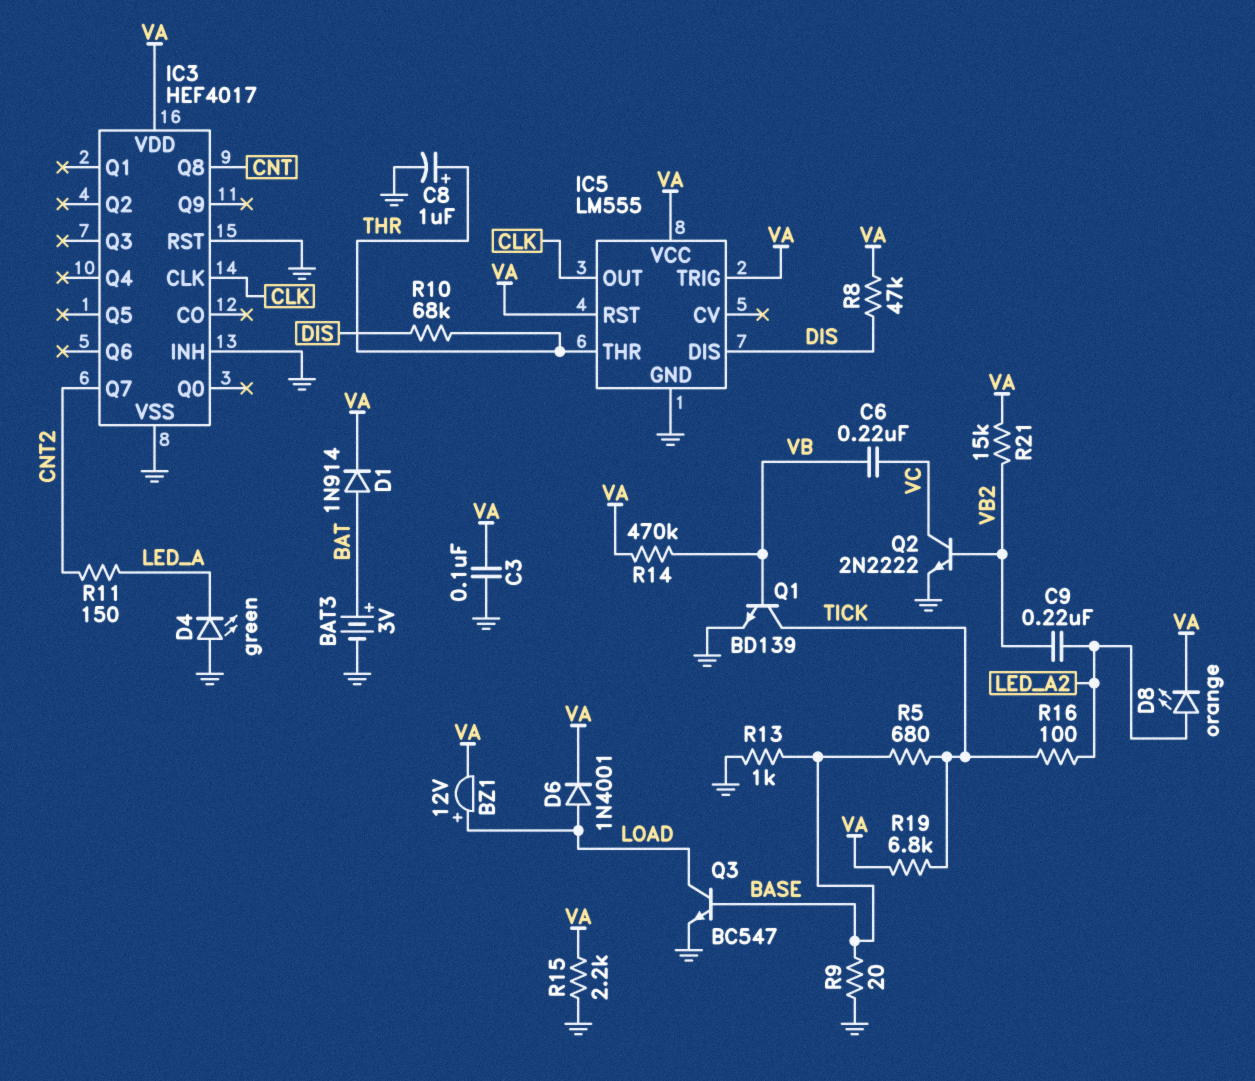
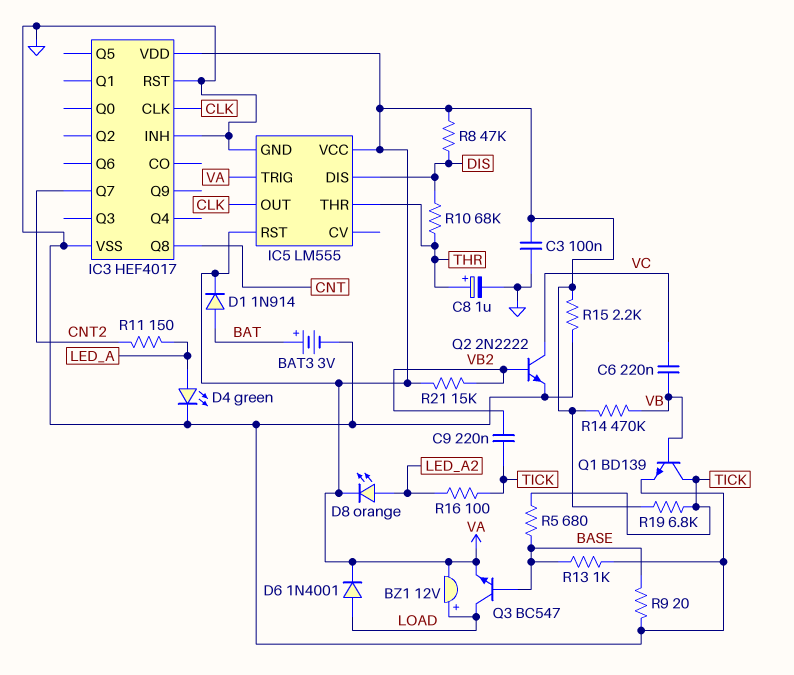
C9: 220nF (LED_A2, VB2) -> 220nF (TICK, VB2)
D4: LED green (A GND, K LED_A) -> LED green (A LED_A, K GND)
Q3: NPN BC547 (B BASE, C LOAD, E GND) -> NPN BC547 (B BASE, C LOAD, E VA)

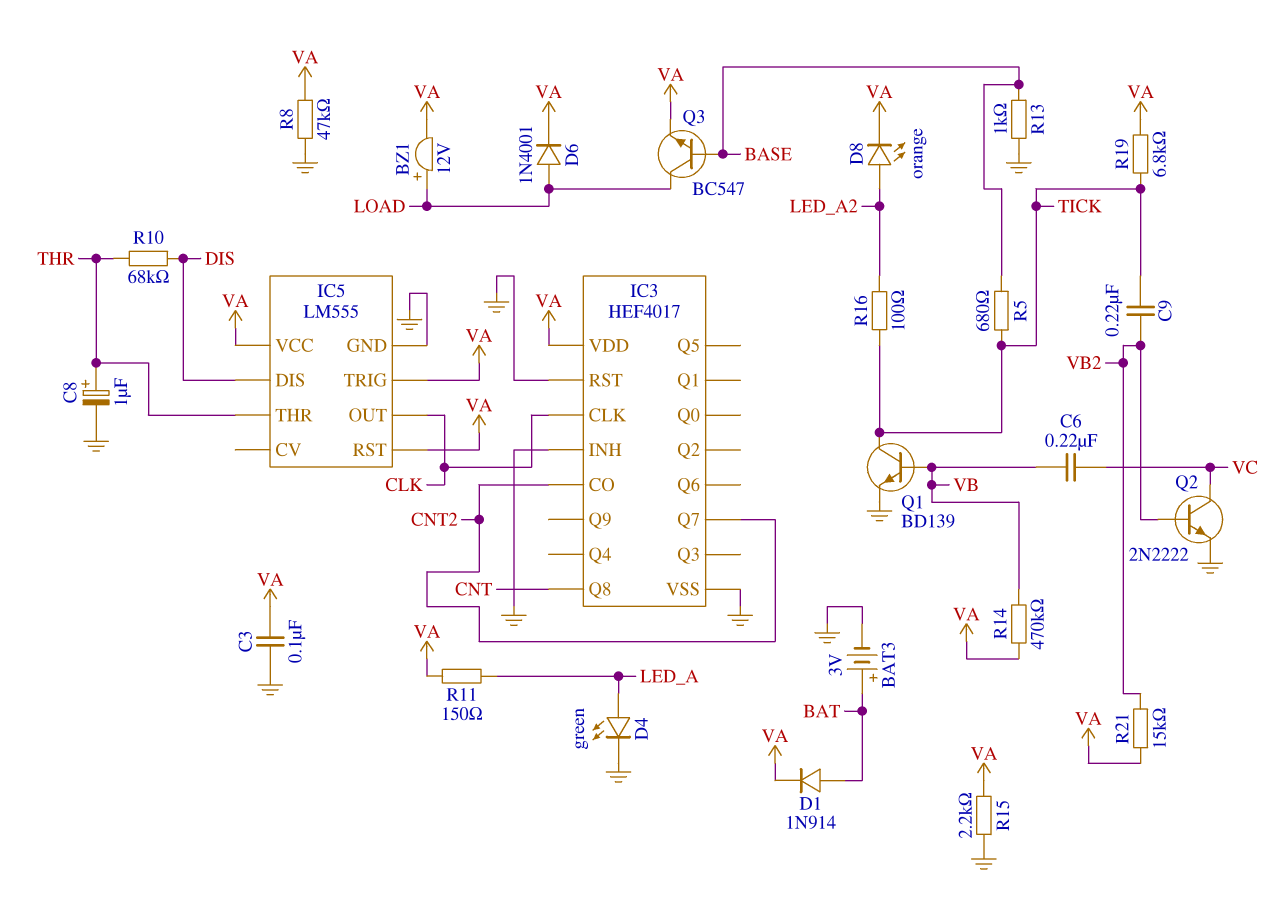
IC3 pin CO: none -> CNT2
R8: 47k (DIS, VA) -> 47k (GND, VA)
R9: 20 (BASE, GND) -> none
R11: 150 (CNT2, LED_A) -> 150 (LED_A, VA)

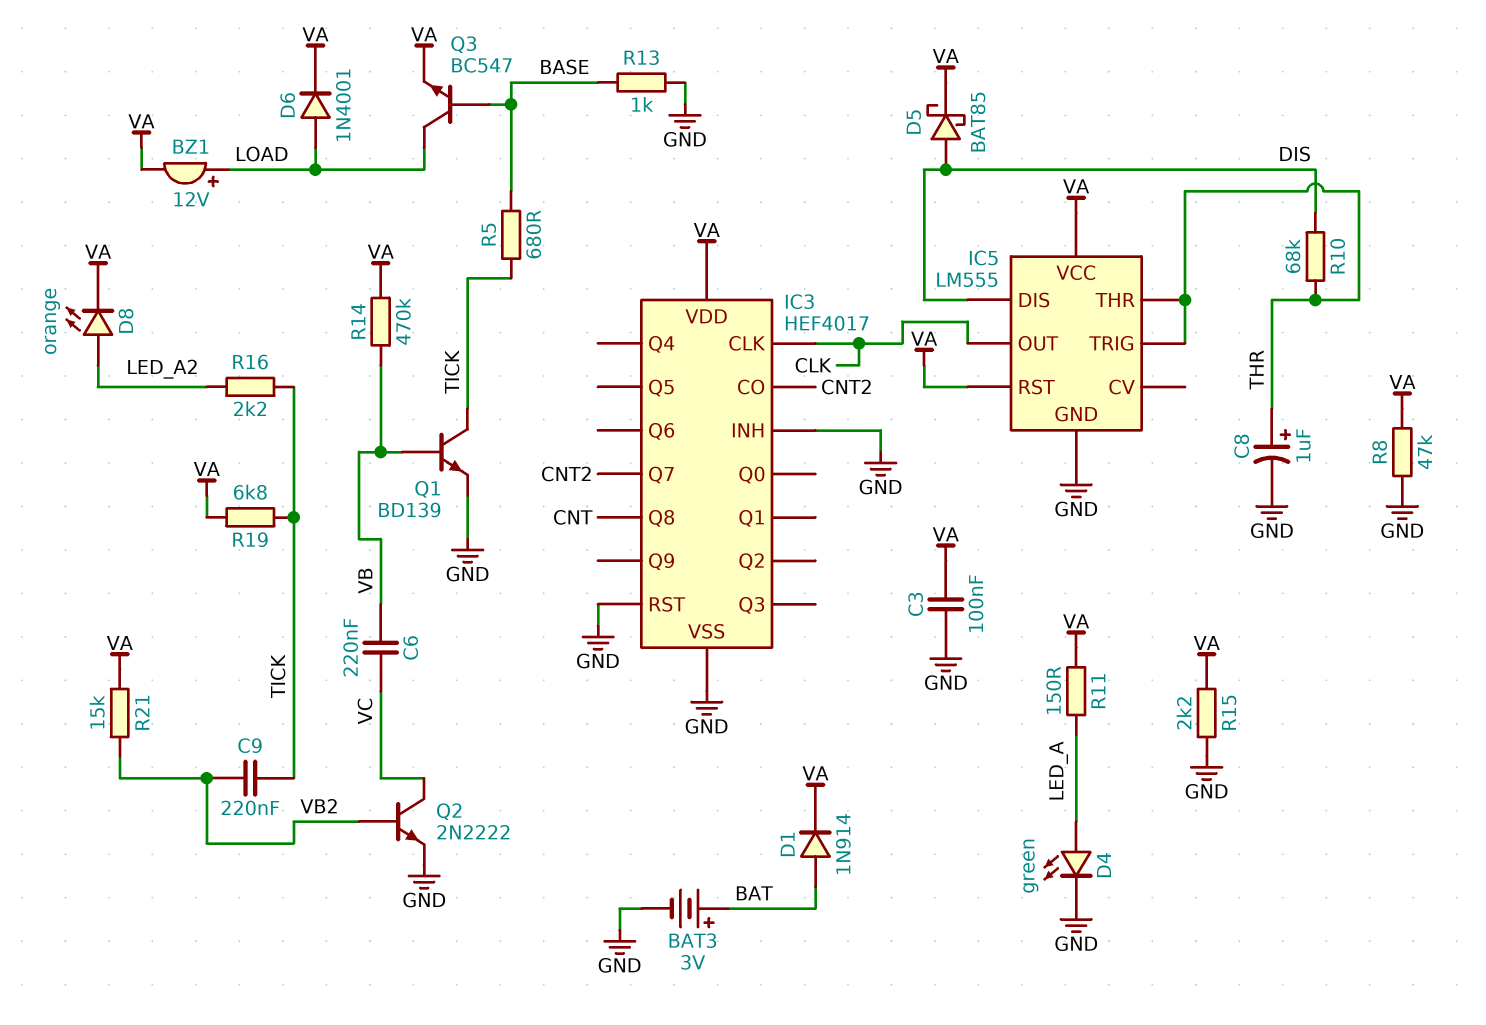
D5: none -> schottky BAT85 (A DIS, K VA)
IC5 pin TRIG: VA -> THR
R16: 100 (LED_A2, TICK) -> 2.2k (LED_A2, TICK)

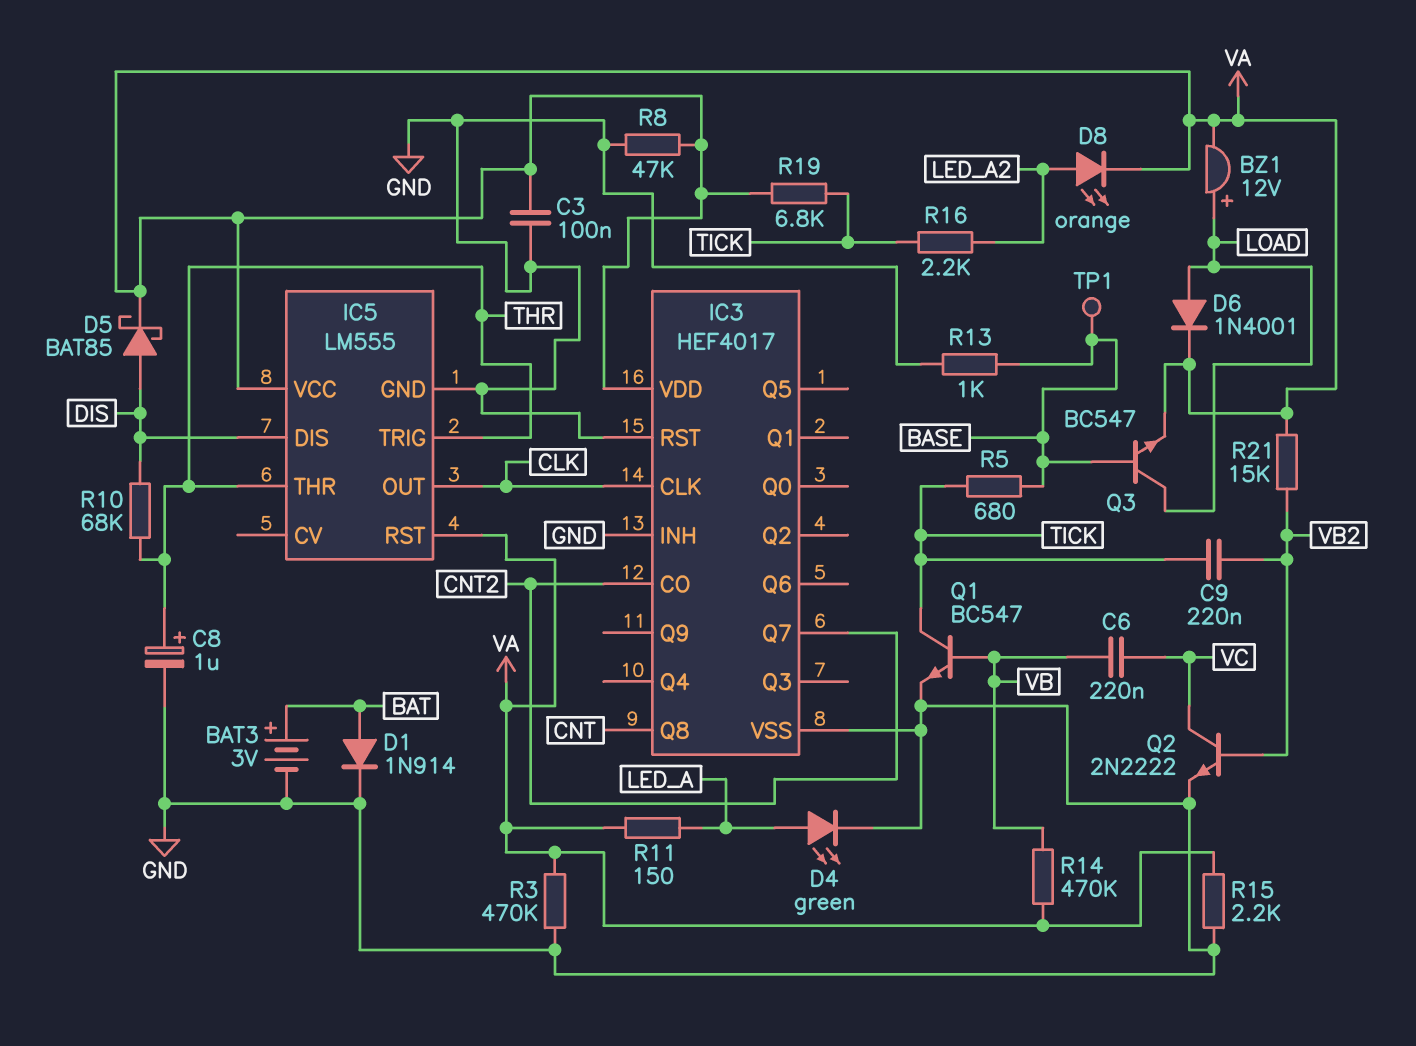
D1: diode 1N914 (A BAT, K VA) -> diode 1N914 (A BAT, K GND)
Q1: NPN BD139 (B VB, C TICK, E GND) -> NPN BC547 (B VB, C TICK, E GND)
R3: none -> 470k (GND, VA)
TP1: none -> test point (BASE)

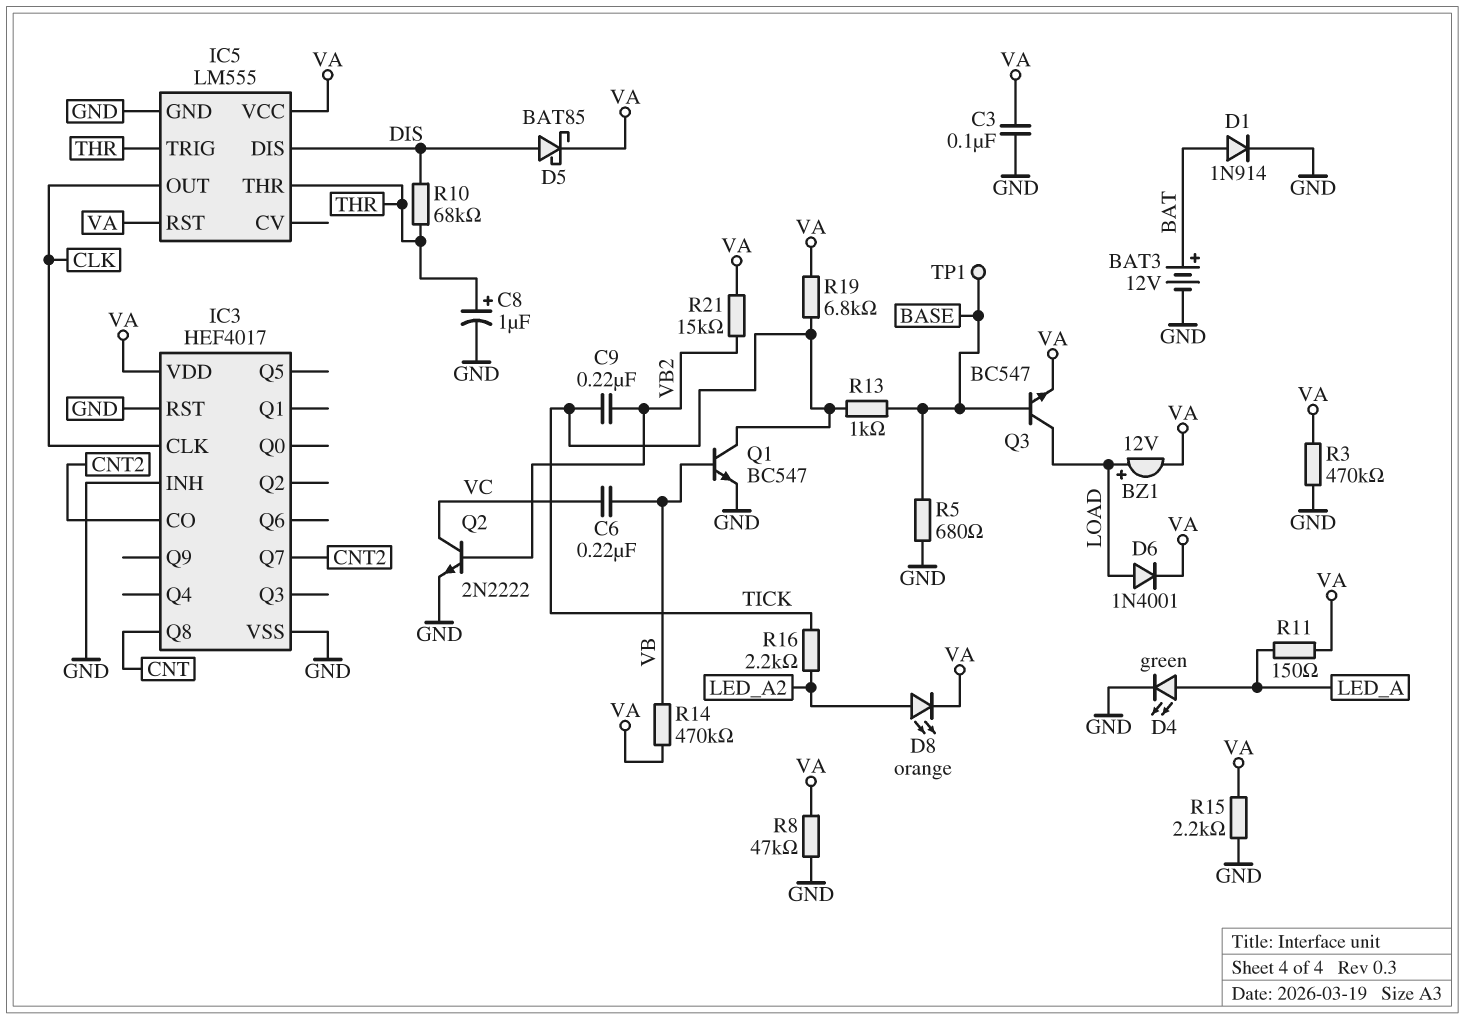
BAT3: 3V (plus BAT, minus GND) -> 12V (plus BAT, minus GND)
R5: 680 (BASE, TICK) -> 680 (BASE, GND)
R13: 1k (BASE, GND) -> 1k (BASE, TICK)

